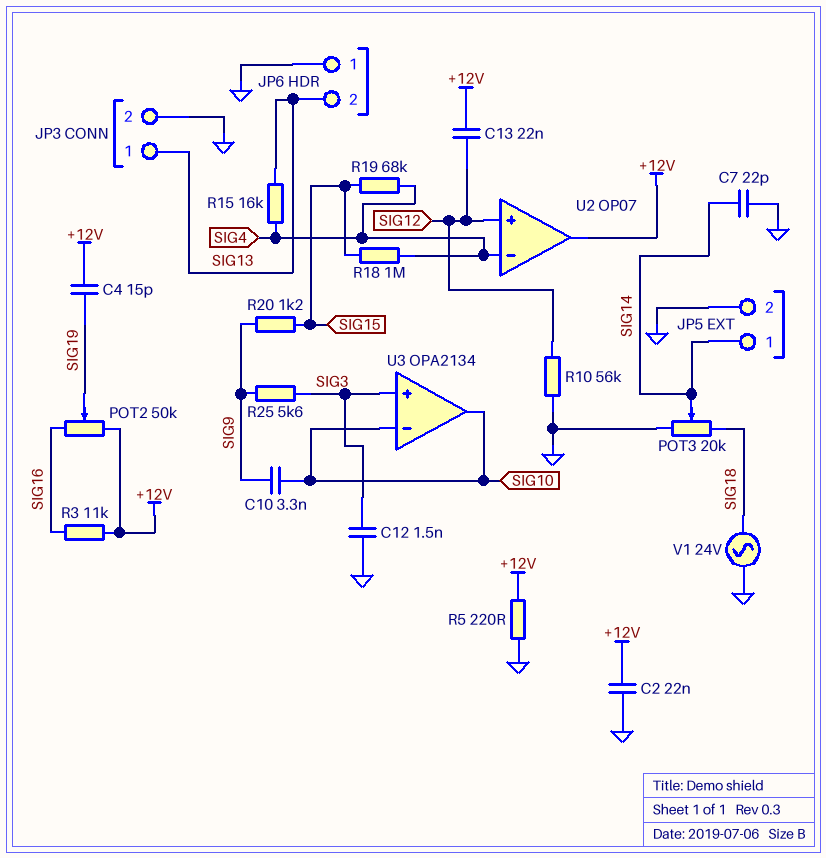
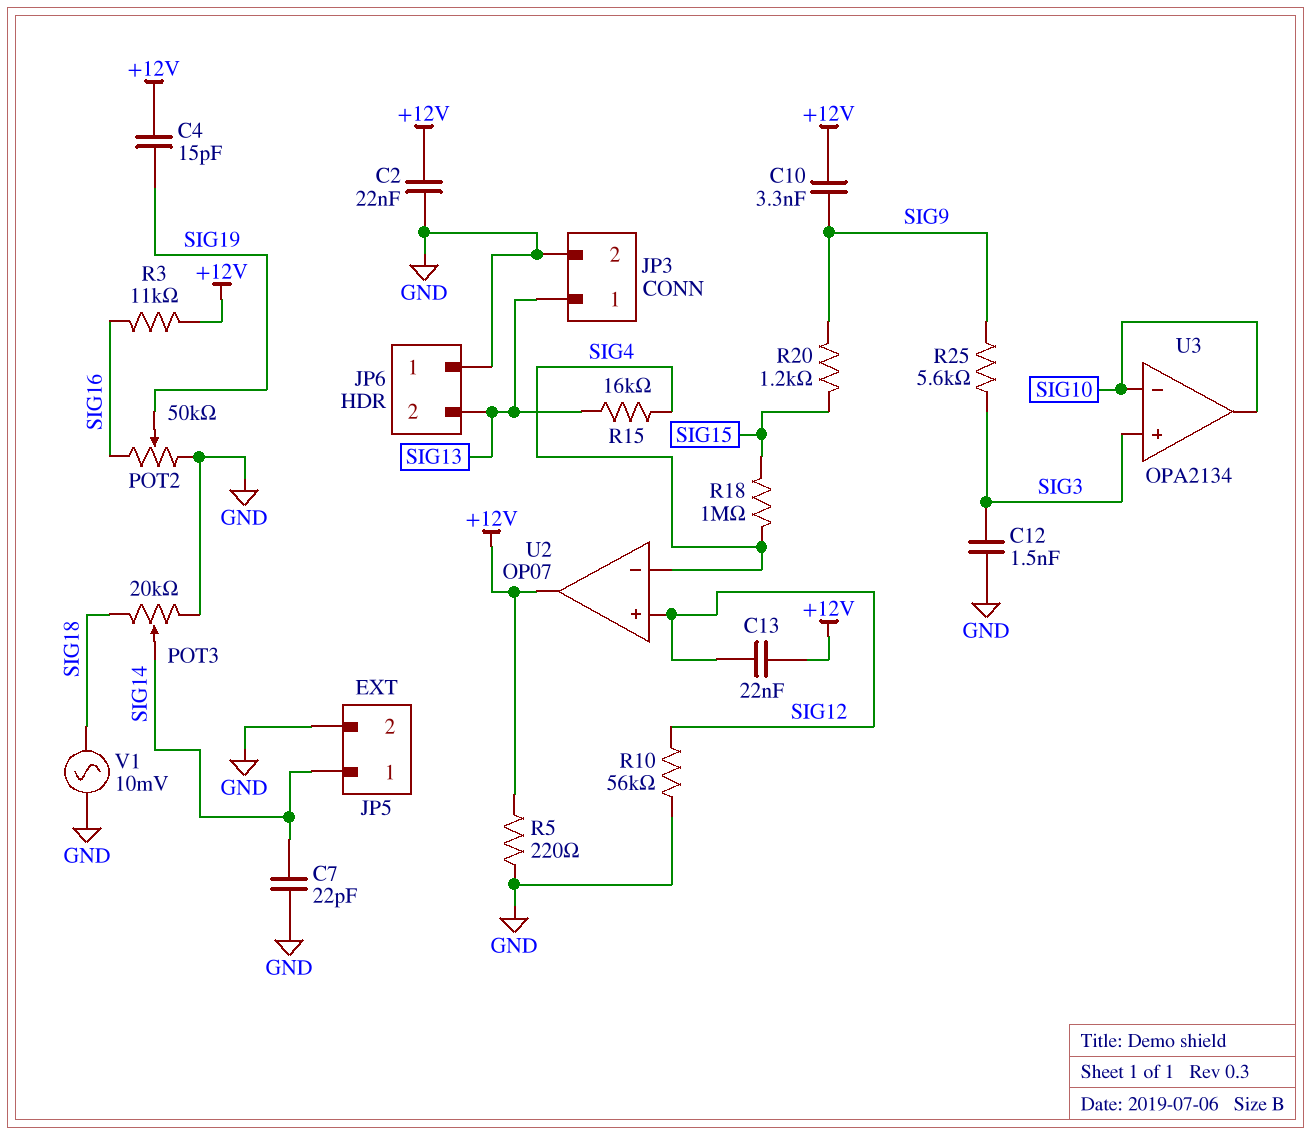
C10: 3.3nF (SIG9, SIG10) -> 3.3nF (+12V, SIG9)
POT2: 50k (+12V, SIG16, wiper SIG19) -> 50k (GND, SIG16, wiper SIG19)
R19: 68k (SIG4, SIG15) -> none
V1: AC 24V (GND, SIG18) -> AC 10mV (GND, SIG18)

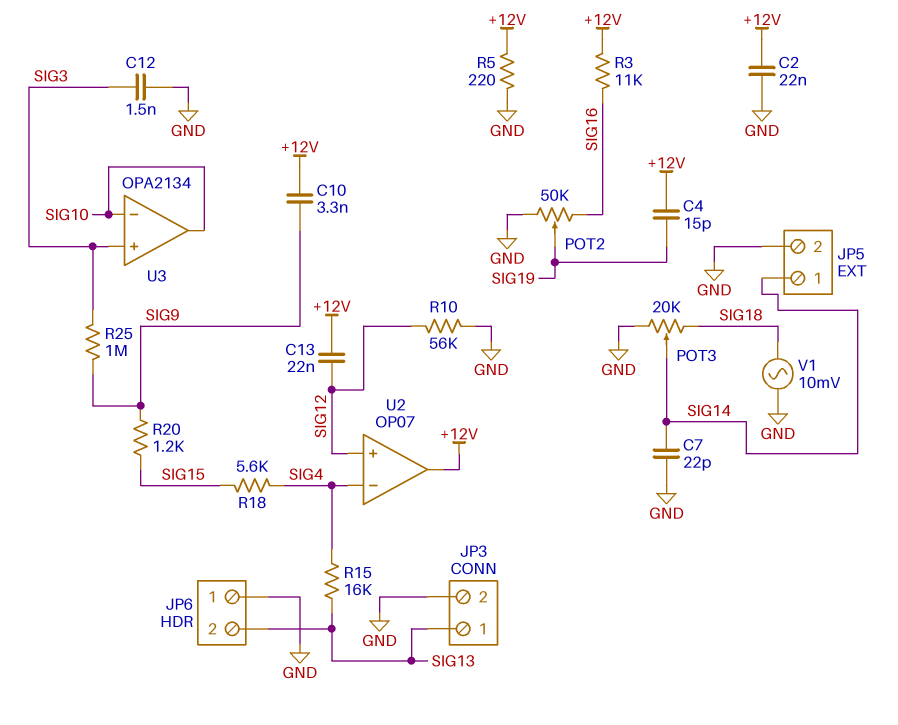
R18: 1M (SIG4, SIG15) -> 5.6k (SIG4, SIG15)
R25: 5.6k (SIG3, SIG9) -> 1M (SIG3, SIG9)

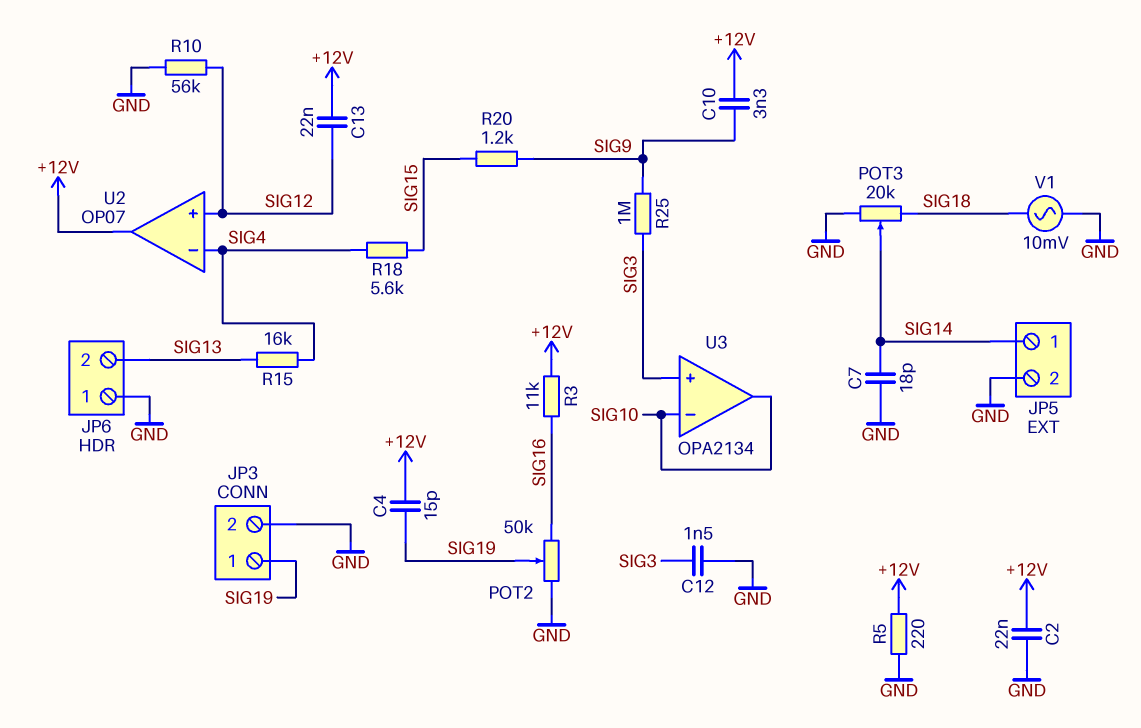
C7: 22pF (GND, SIG14) -> 18pF (GND, SIG14)
JP3 pin 1: SIG13 -> SIG19

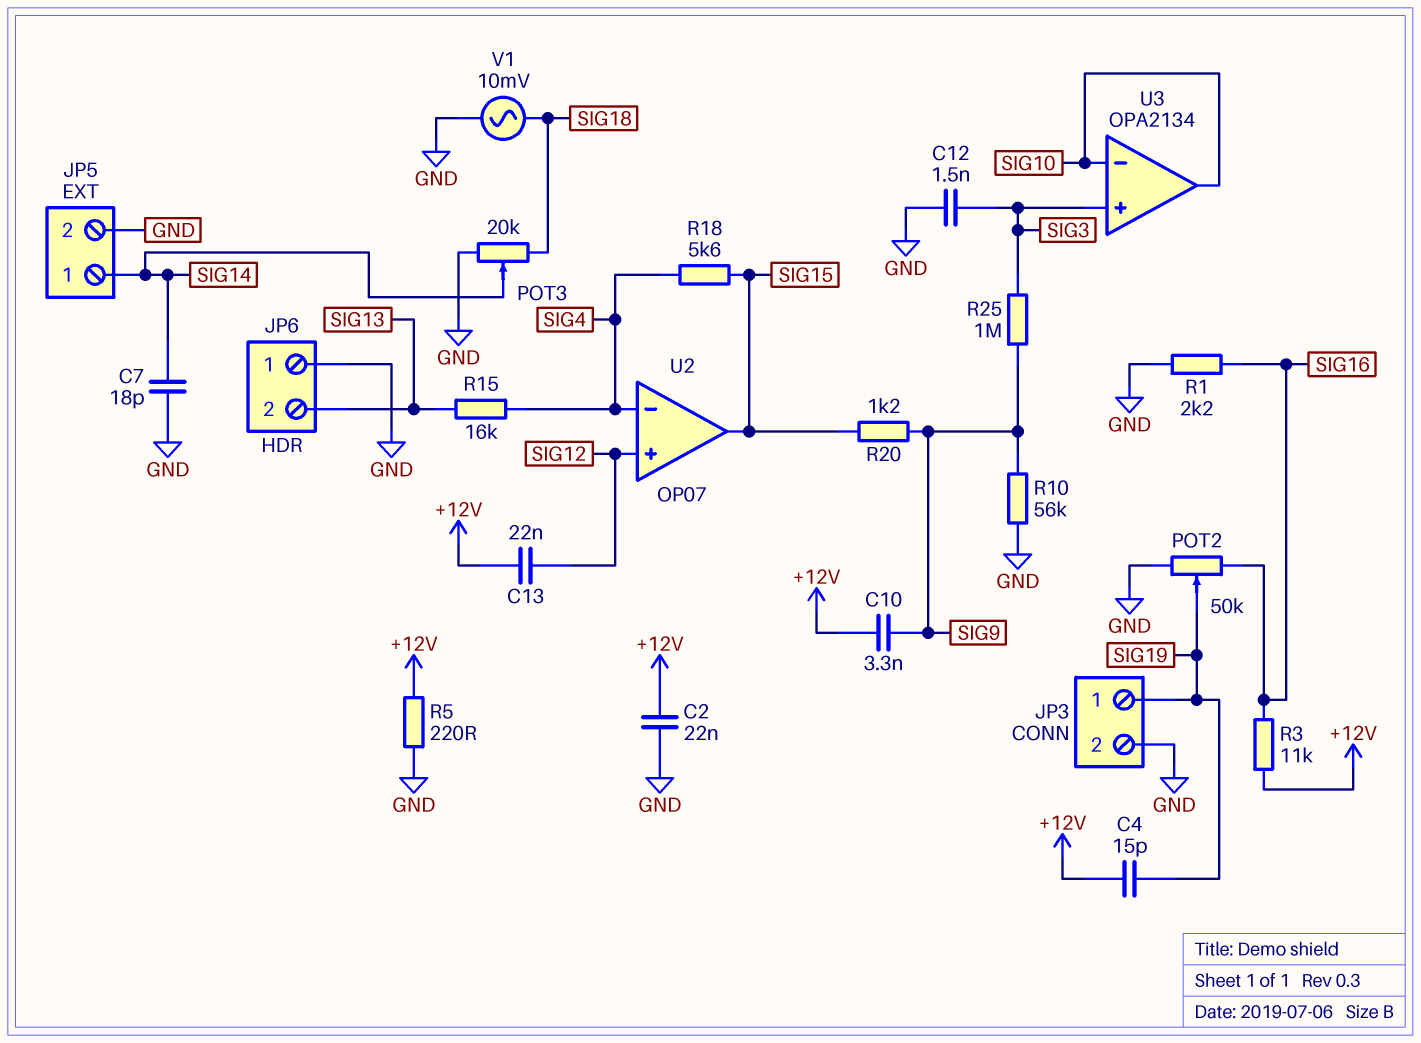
R1: none -> 2.2k (GND, SIG16)
R10: 56k (GND, SIG12) -> 56k (GND, SIG9)
U2 pin out: +12V -> SIG15

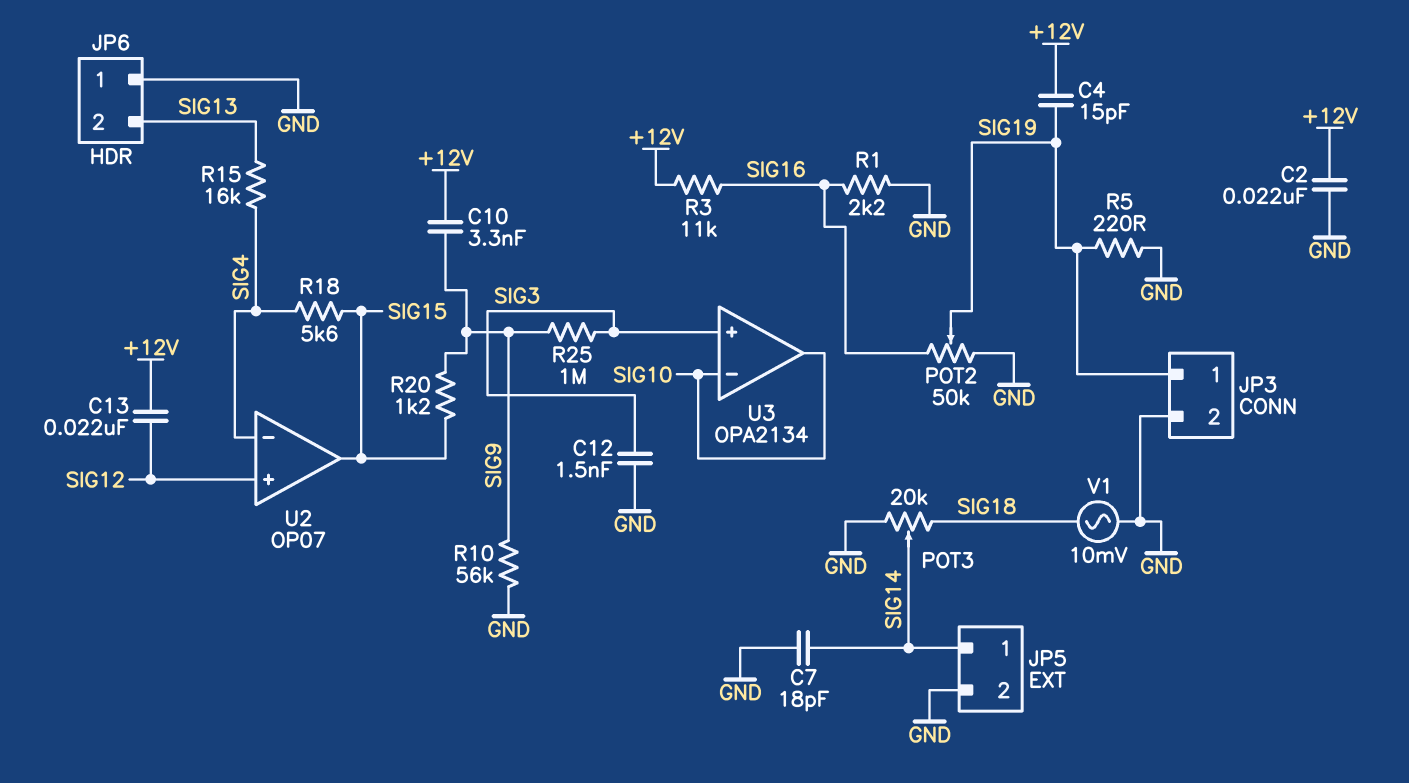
R5: 220 (+12V, GND) -> 220 (GND, SIG19)

